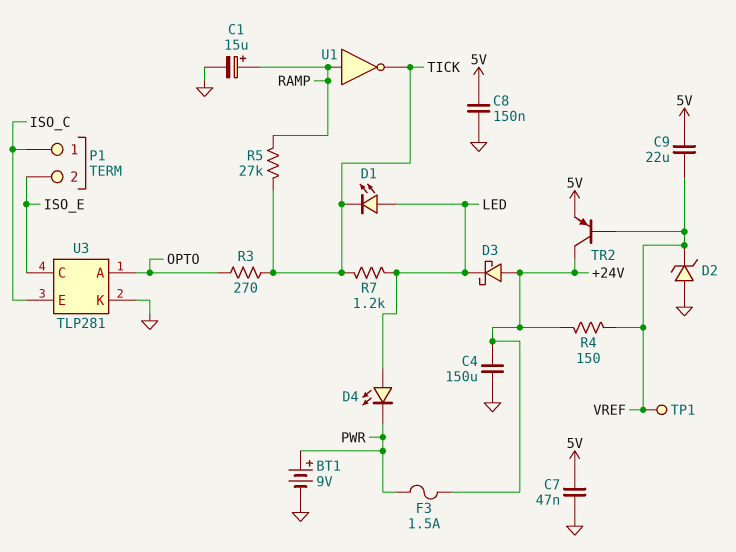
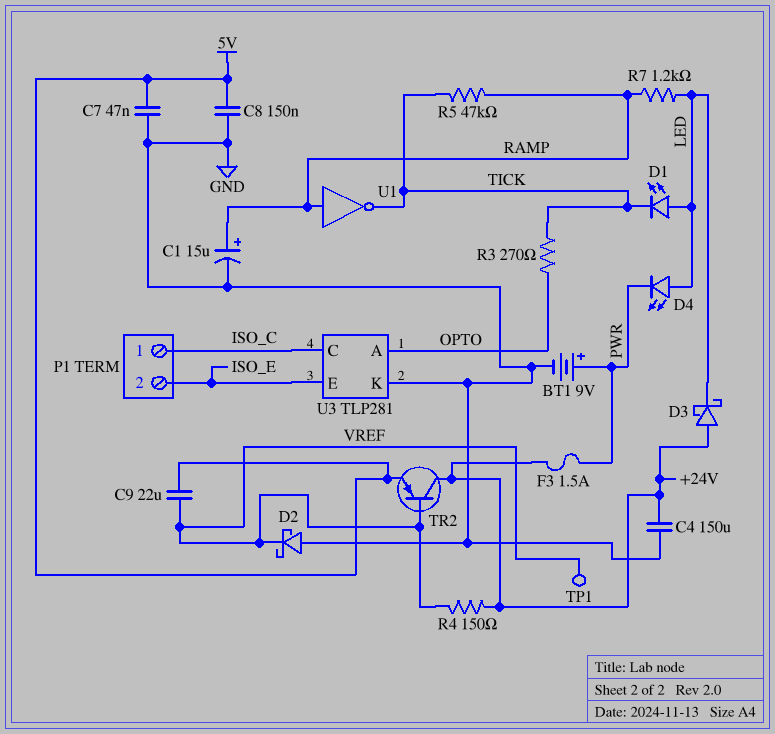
D2: zener (A GND, K VREF) -> schottky (A GND, K VREF)
R5: 27k (RAMP, TICK) -> 47k (RAMP, TICK)
R7: 1.2k (LED, TICK) -> 1.2k (LED, RAMP)
U3 pin C: ISO_E -> ISO_C
U3 pin E: ISO_C -> ISO_E

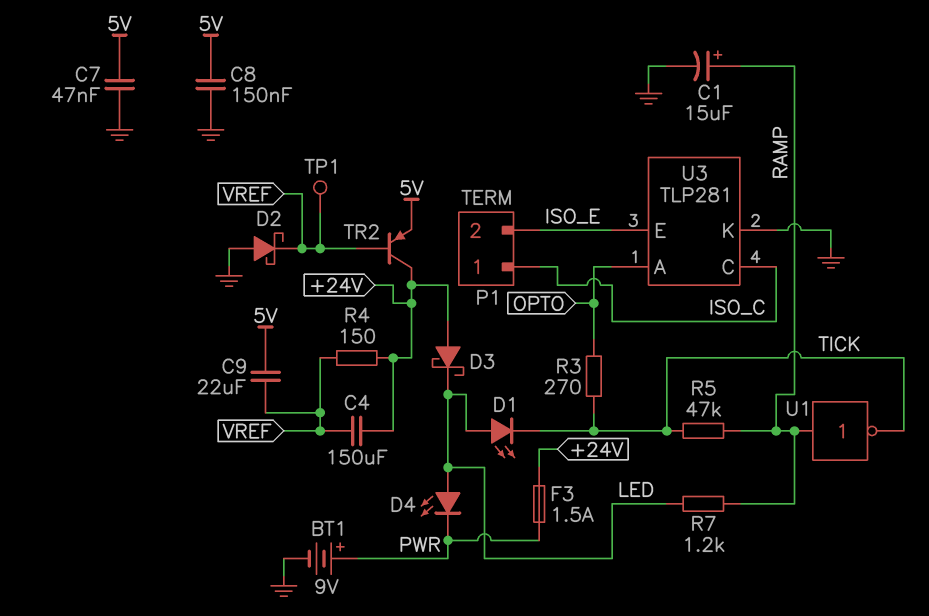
C4: 150uF (+24V, GND) -> 150uF (+24V, VREF)

